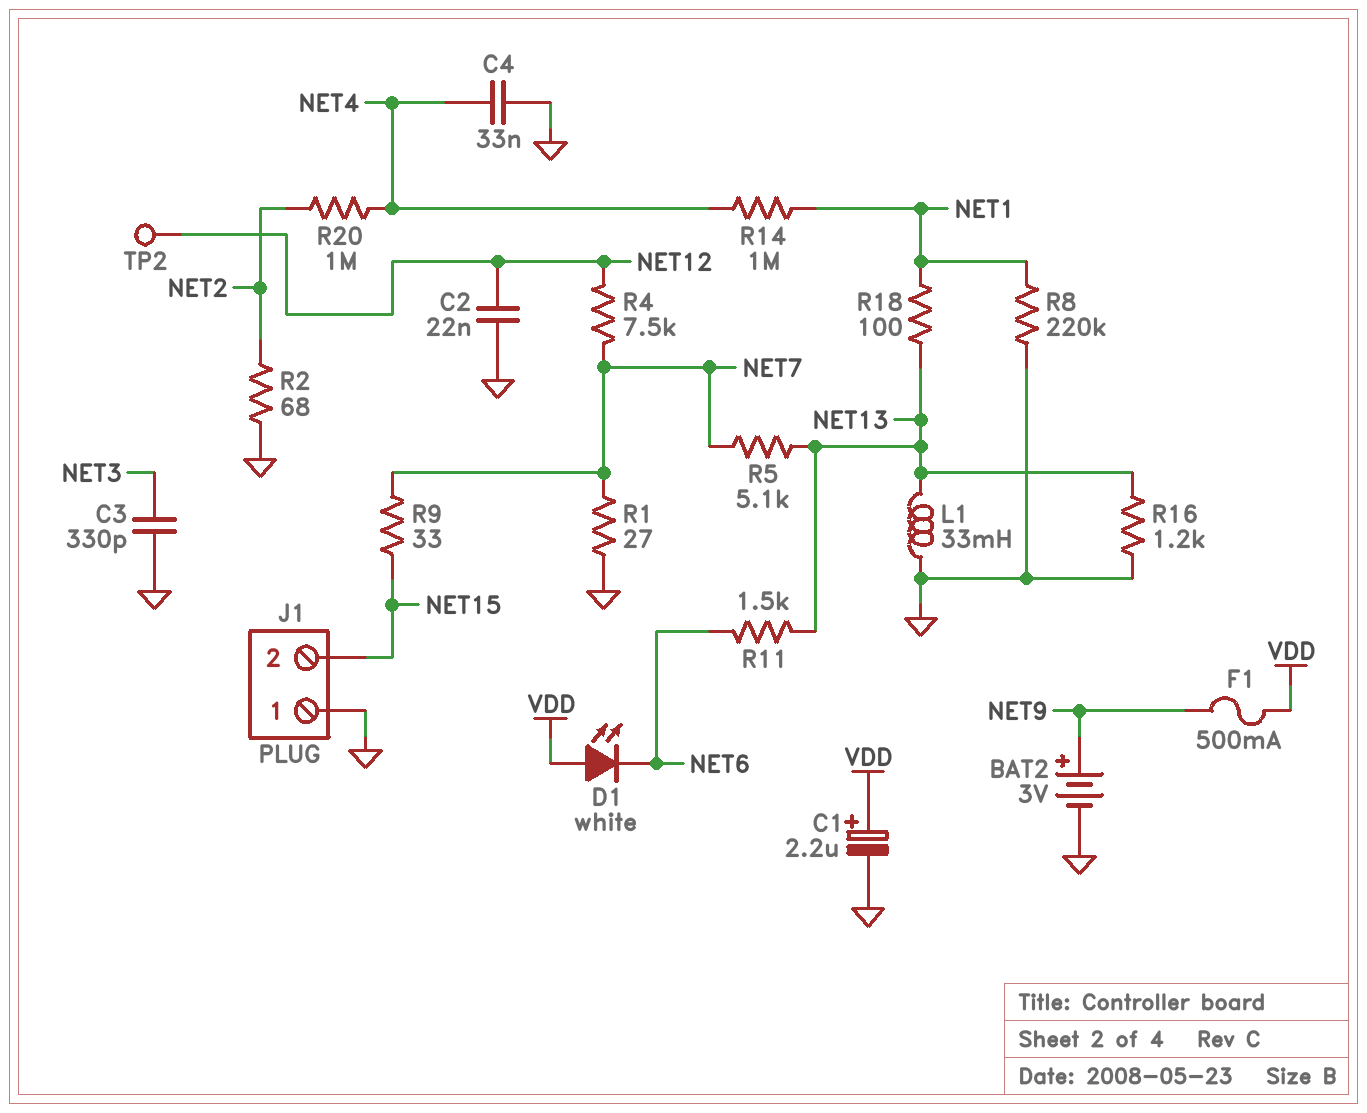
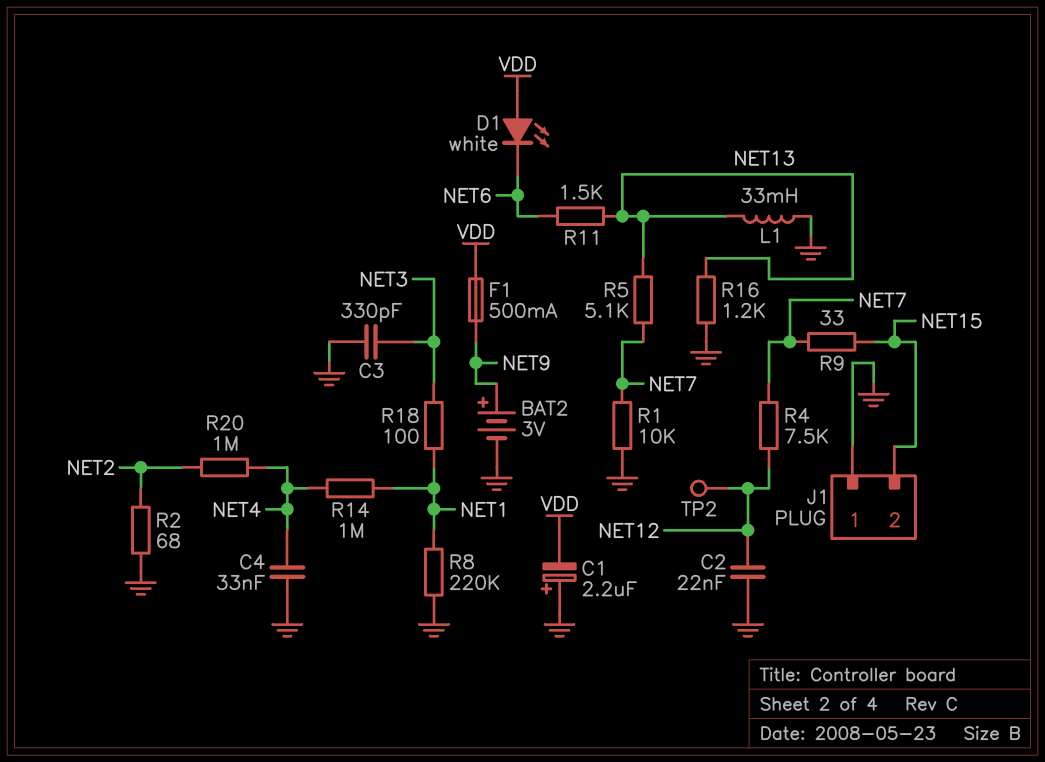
C1: 2.2uF (plus VDD, minus GND) -> 2.2uF (plus GND, minus VDD)
R1: 27 (GND, NET7) -> 10k (GND, NET7)
R18: 100 (NET1, NET13) -> 100 (NET1, NET3)

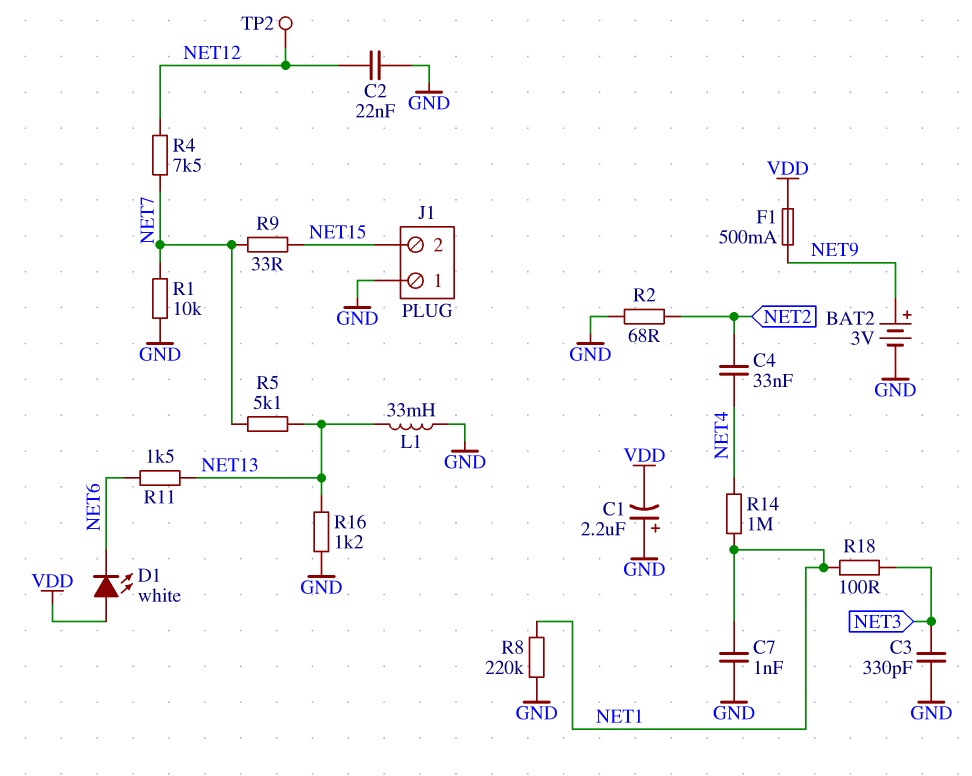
C4: 33nF (GND, NET4) -> 33nF (NET2, NET4)
C7: none -> 1nF (GND, NET1)
R20: 1M (NET2, NET4) -> none

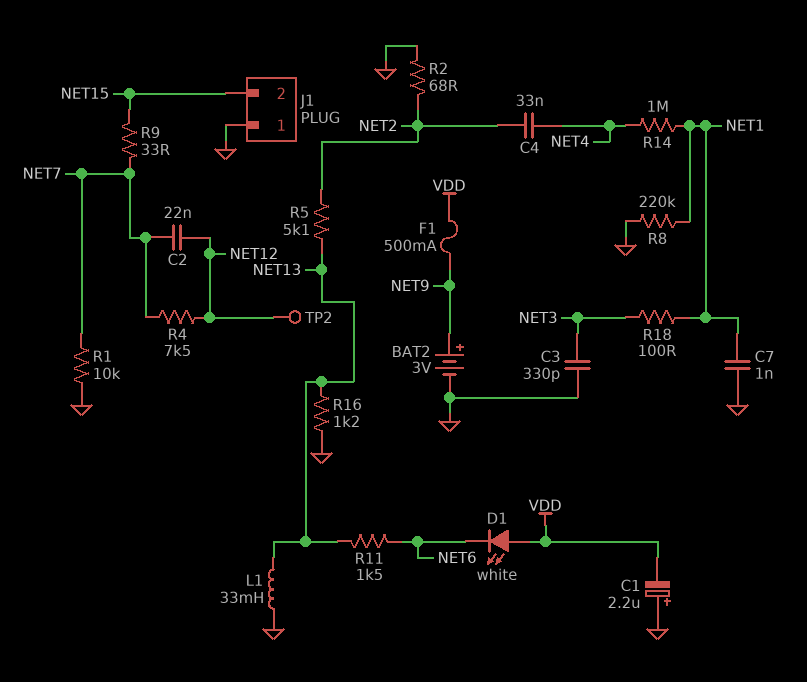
C2: 22nF (GND, NET12) -> 22nF (NET7, NET12)
R5: 5.1k (NET7, NET13) -> 5.1k (NET2, NET13)

